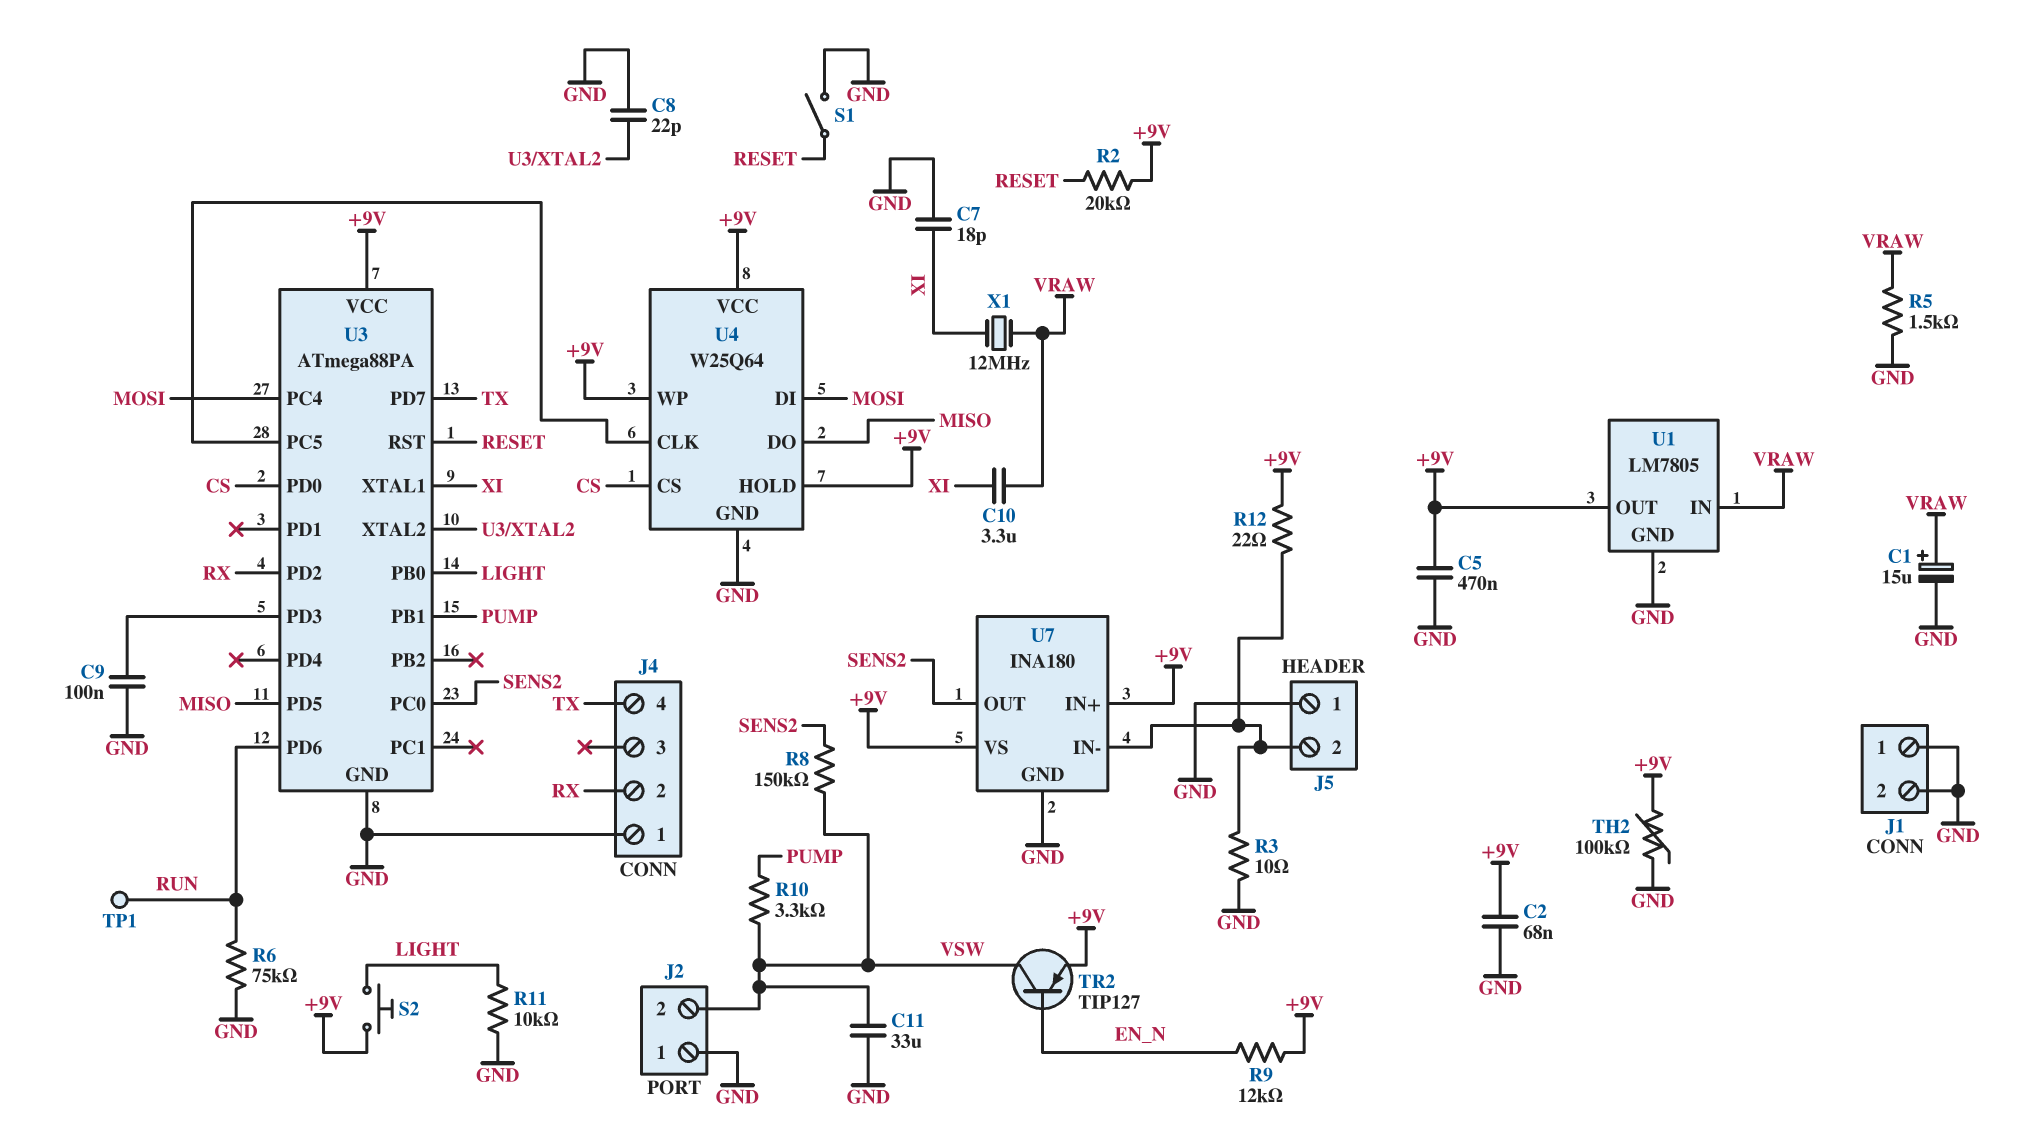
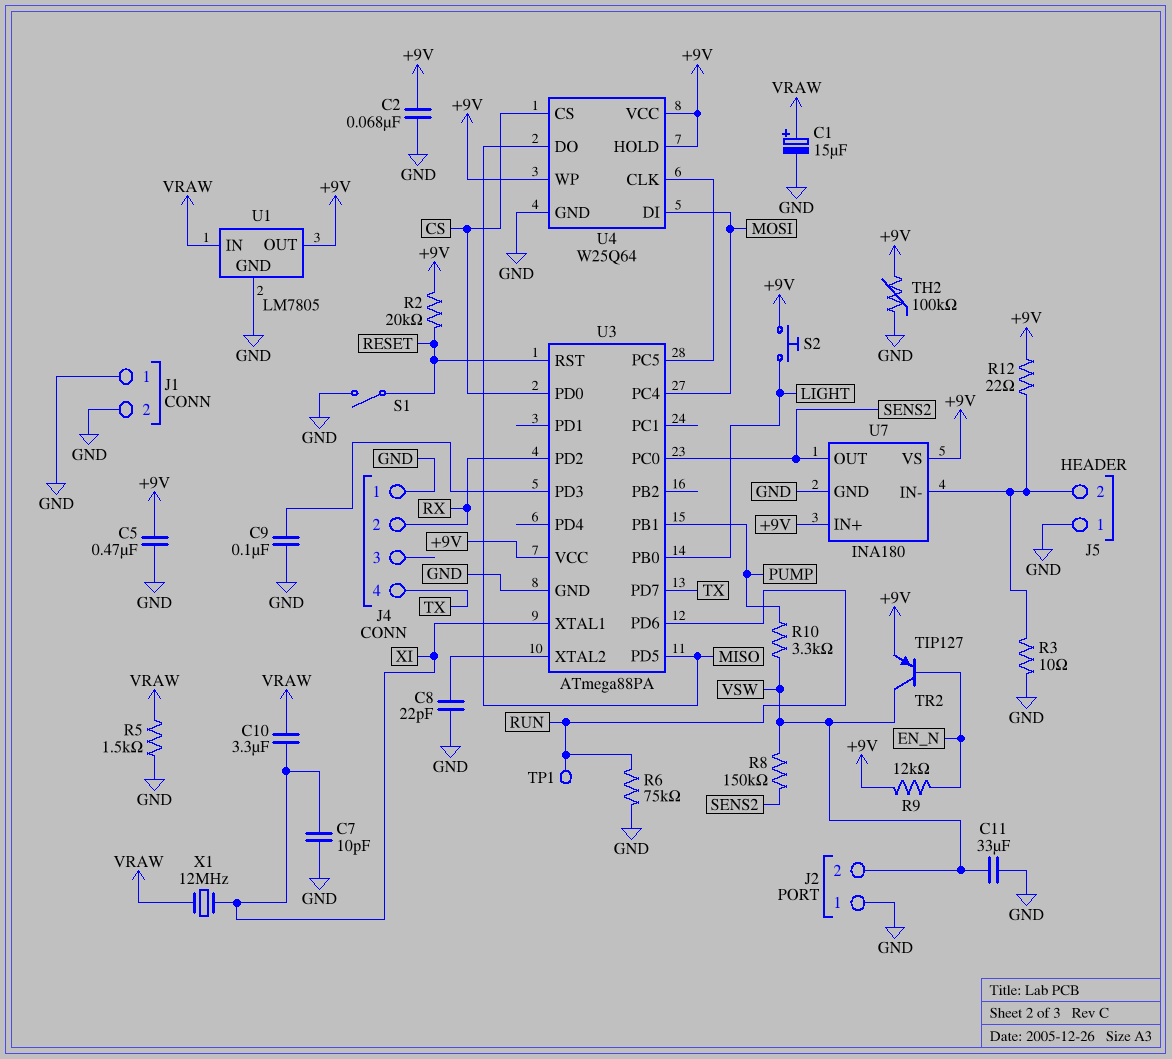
C7: 18pF (GND, XI) -> 10pF (GND, XI)
R11: 10k (GND, LIGHT) -> none

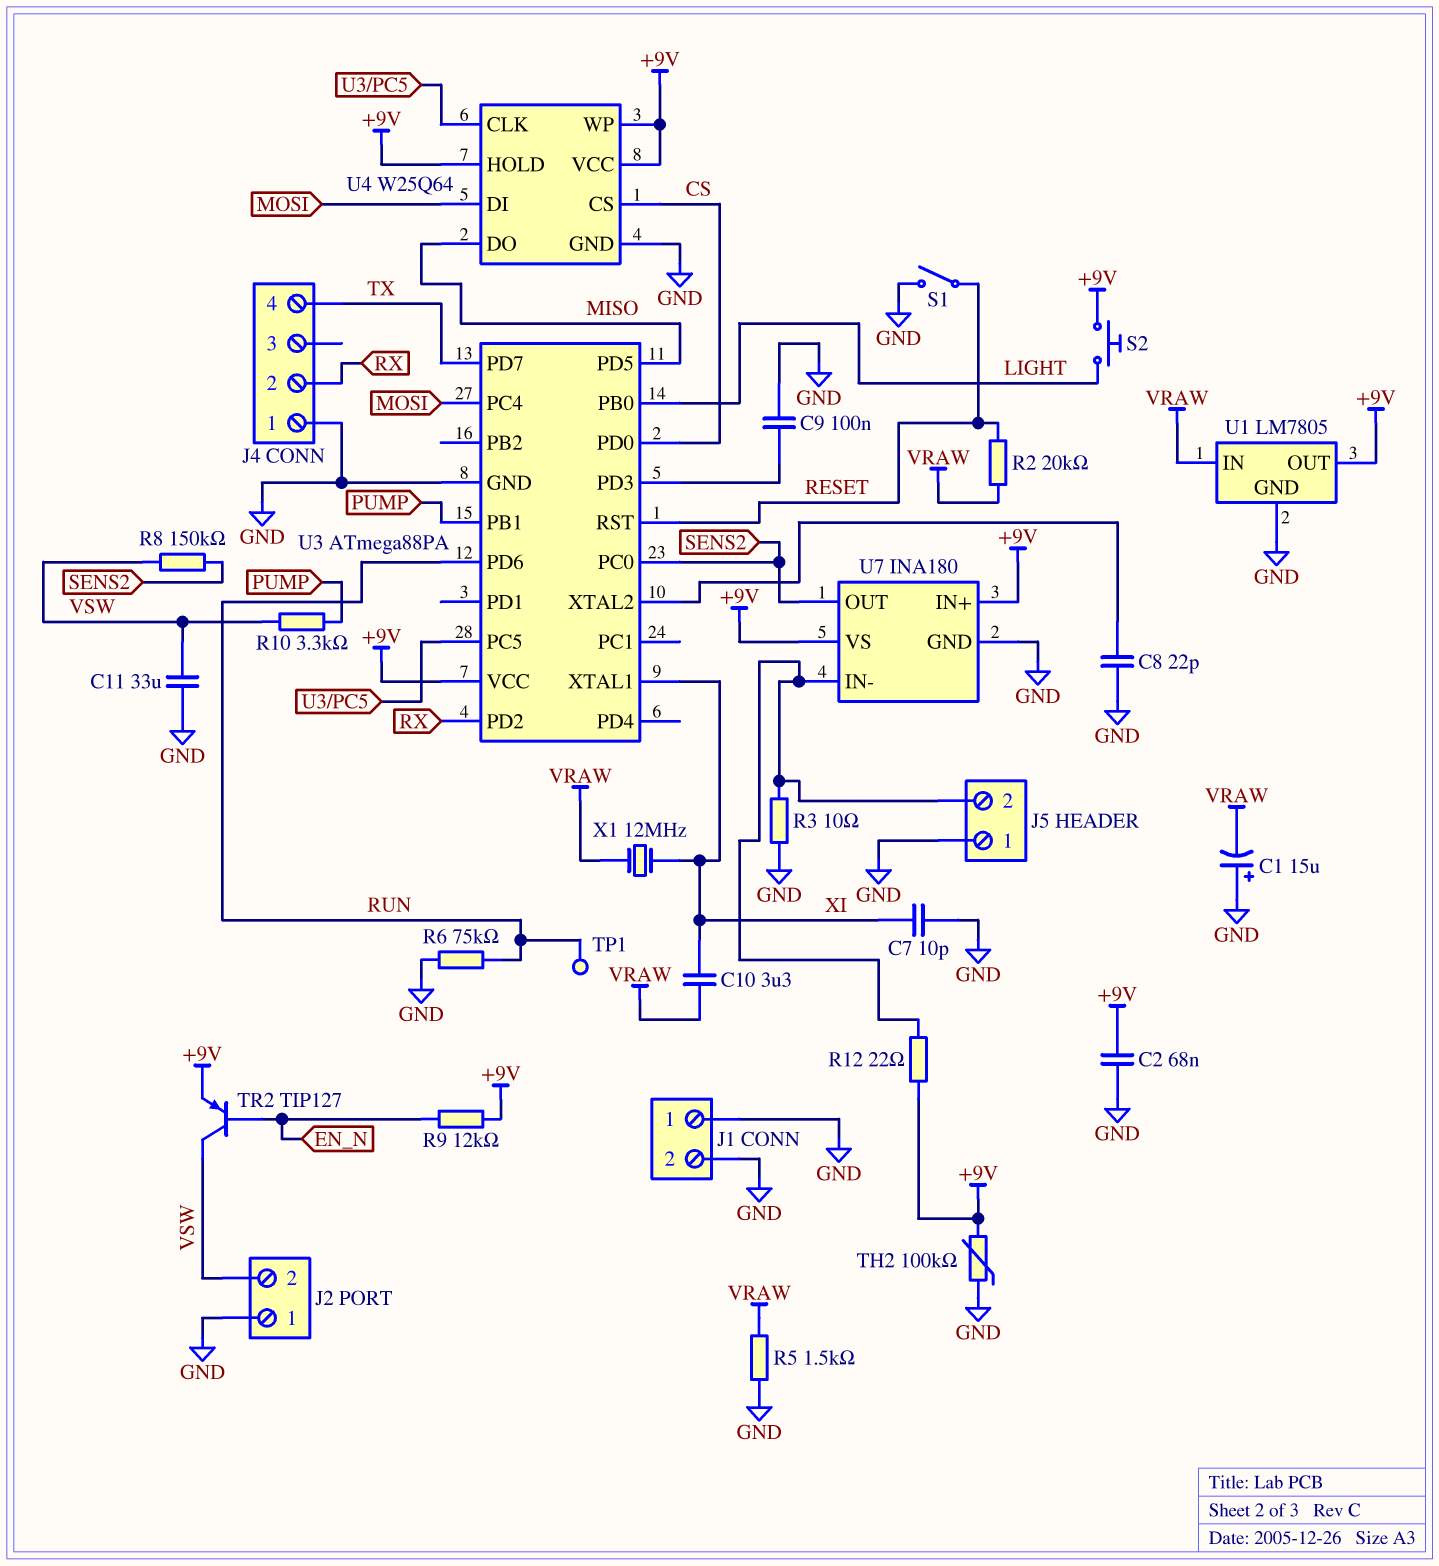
C1: 15uF (plus VRAW, minus GND) -> 15uF (plus GND, minus VRAW)
C5: 470nF (+9V, GND) -> none
R2: 20k (+9V, RESET) -> 20k (RESET, VRAW)

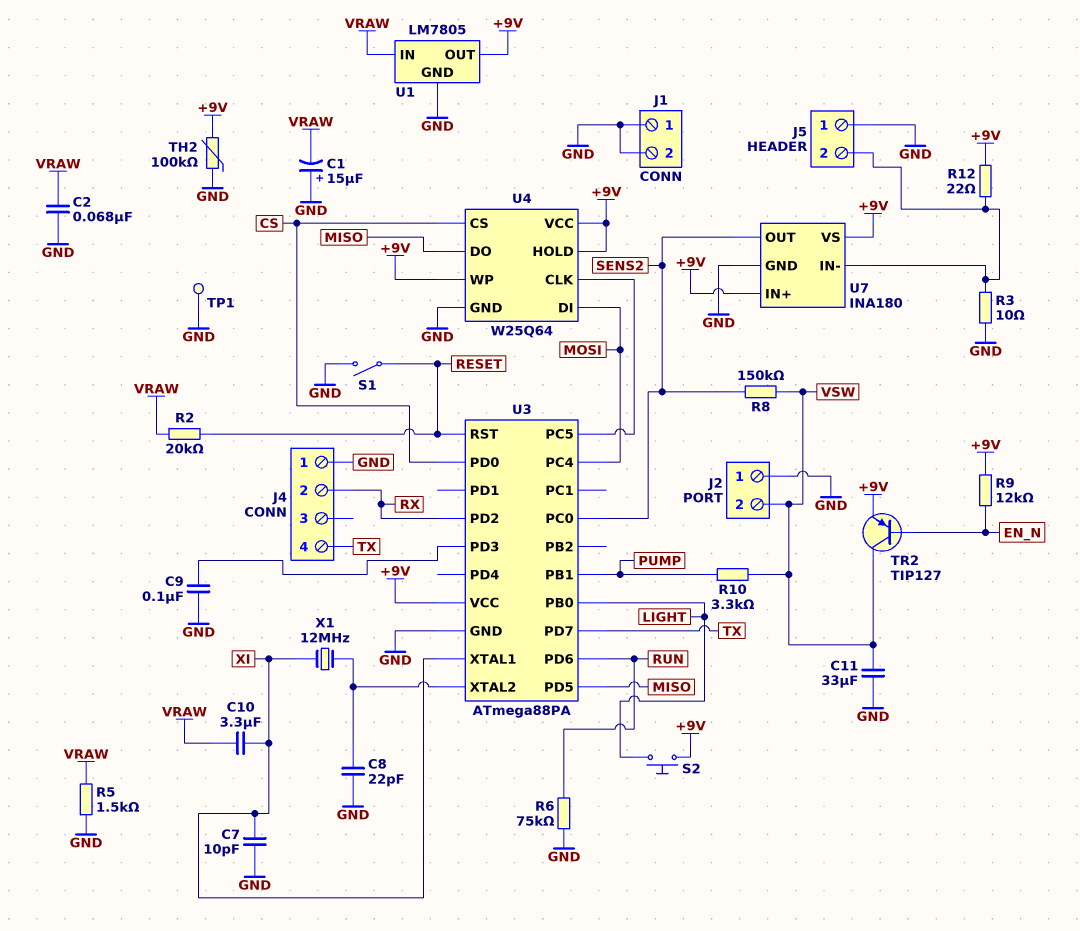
C2: 68nF (+9V, GND) -> 68nF (GND, VRAW)
TP1: test point (RUN) -> test point (GND)
X1: 12MHz (VRAW, XI) -> 12MHz (U3/XTAL2, XI)

